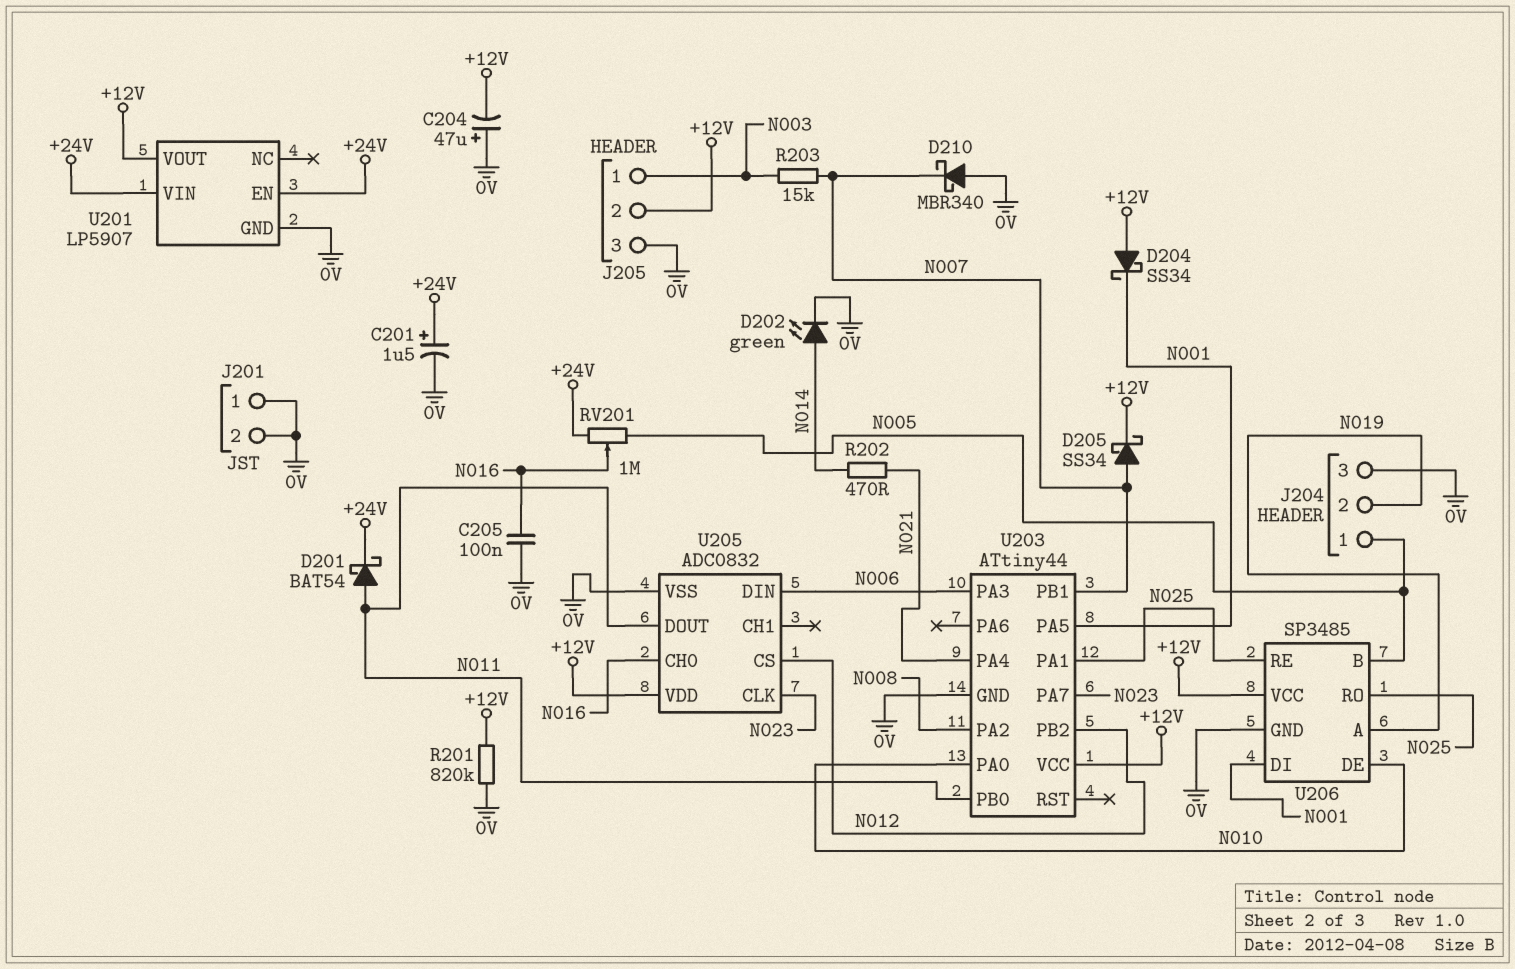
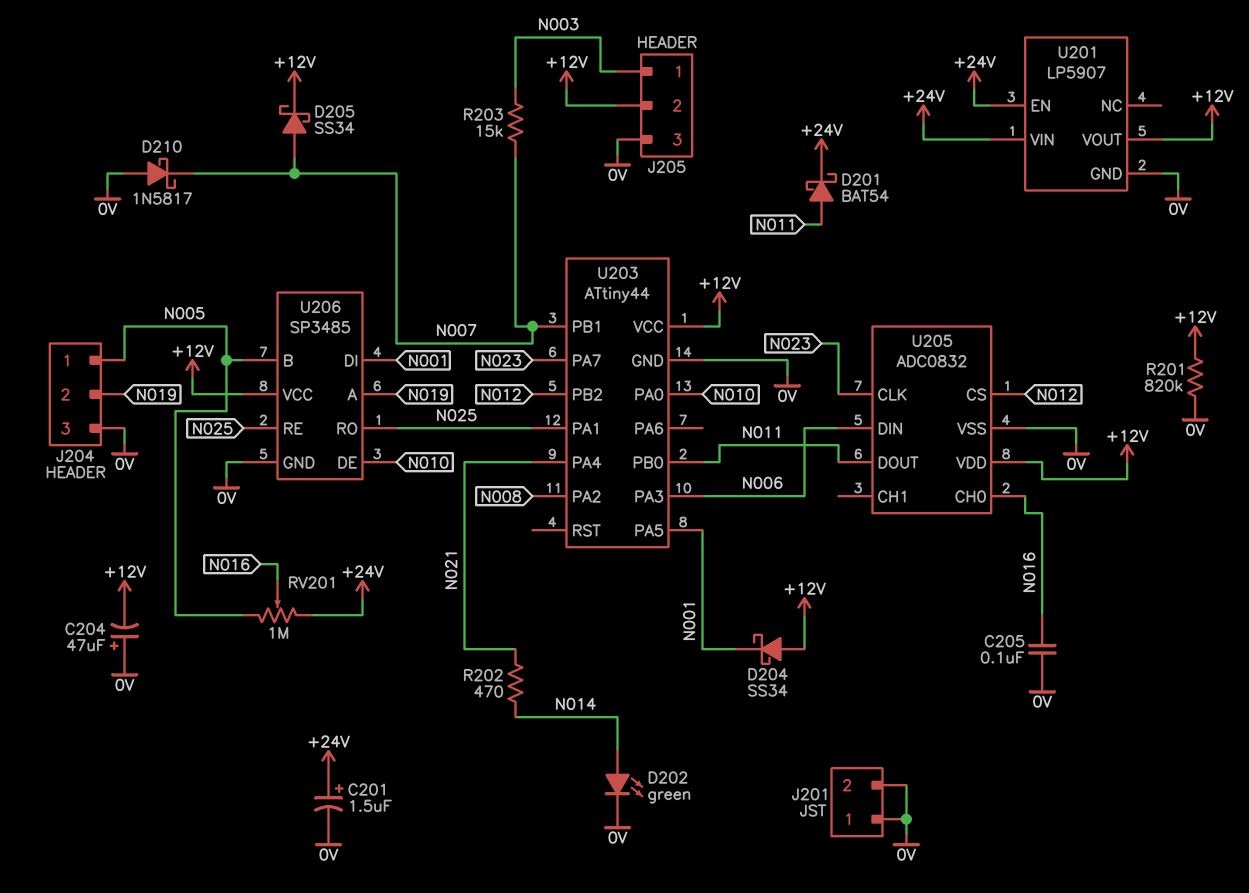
D210: schottky MBR340 (A 0V, K N007) -> schottky 1N5817 (A 0V, K N007)

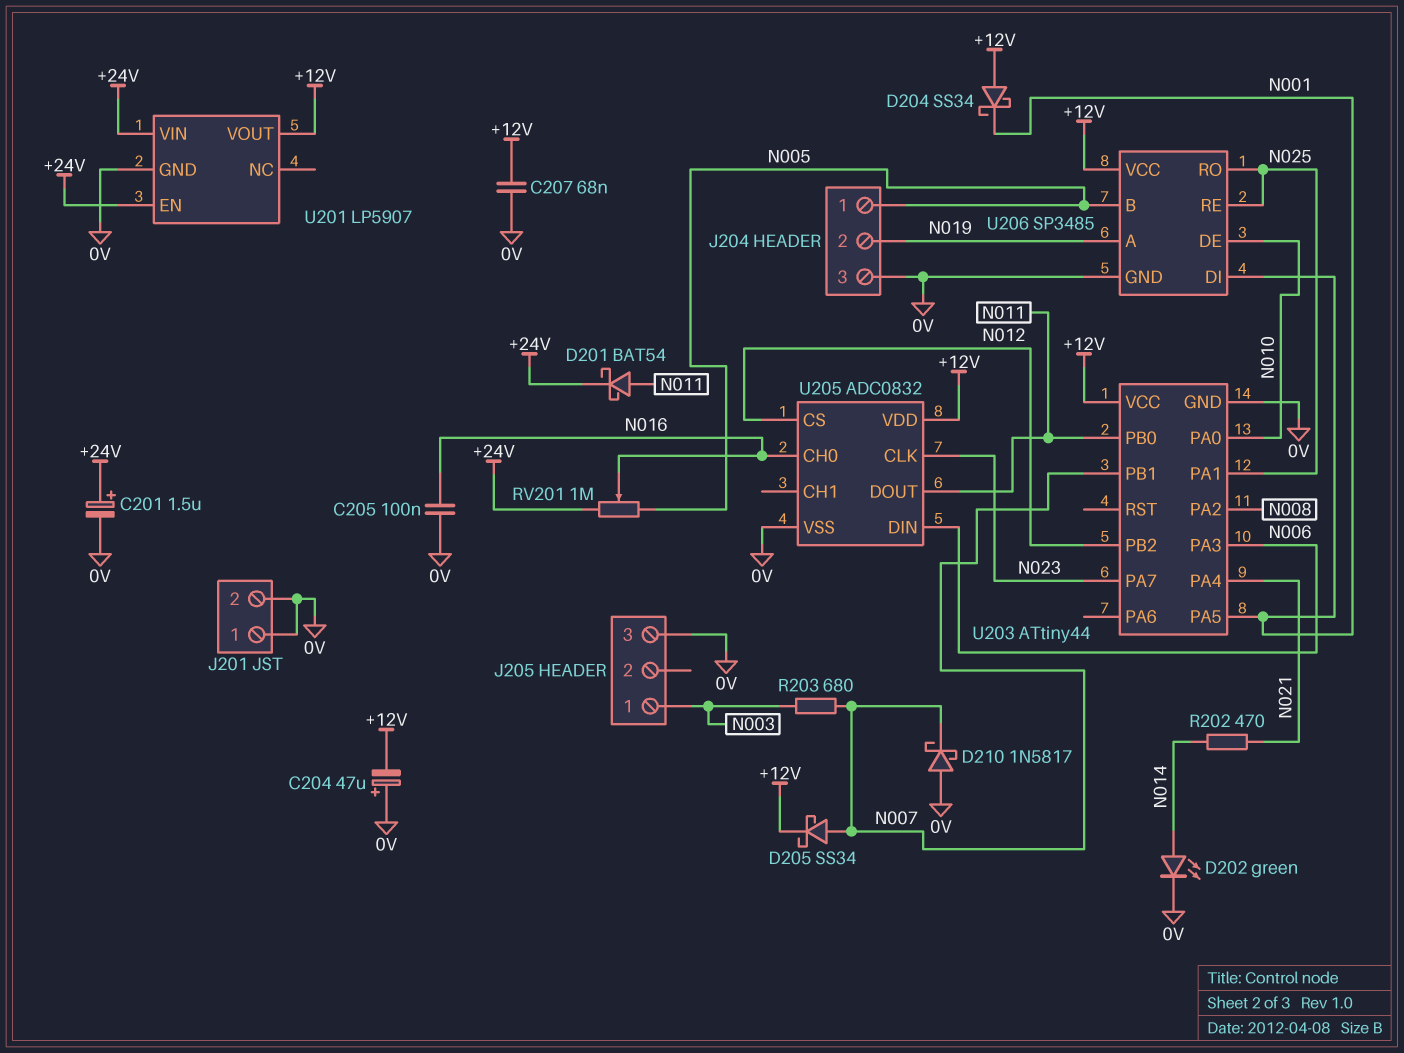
C207: none -> 68nF (+12V, 0V)
J205 pin 2: +12V -> none
R201: 820k (+12V, 0V) -> none
R203: 15k (N003, N007) -> 680 (N003, N007)

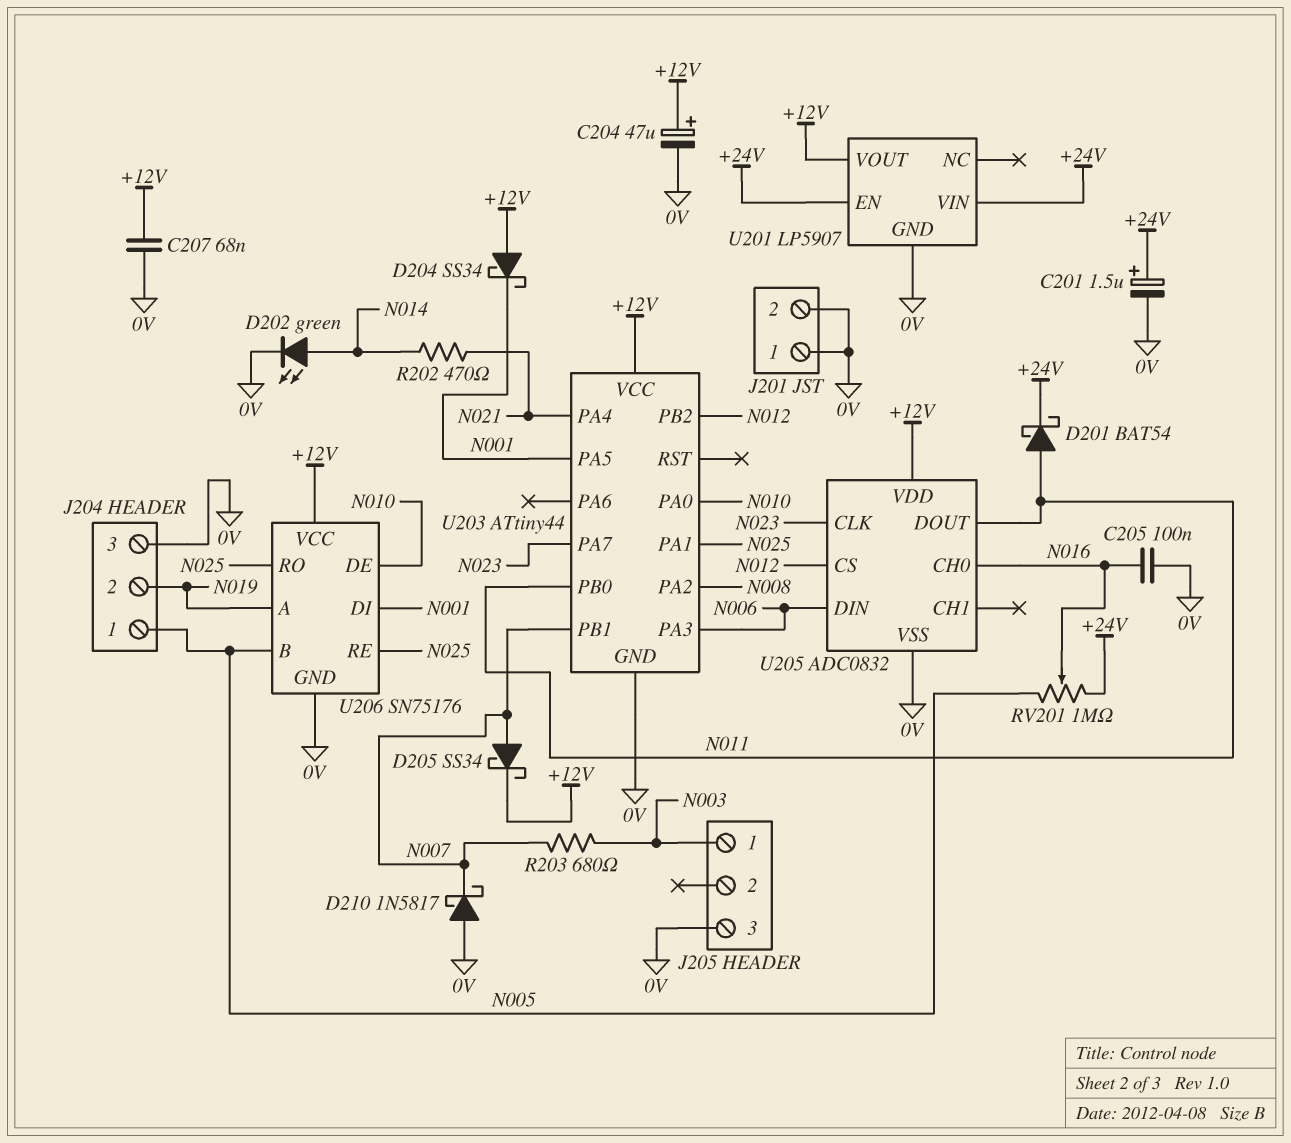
C204: 47uF (plus 0V, minus +12V) -> 47uF (plus +12V, minus 0V)
U206: SP3485 -> SN75176

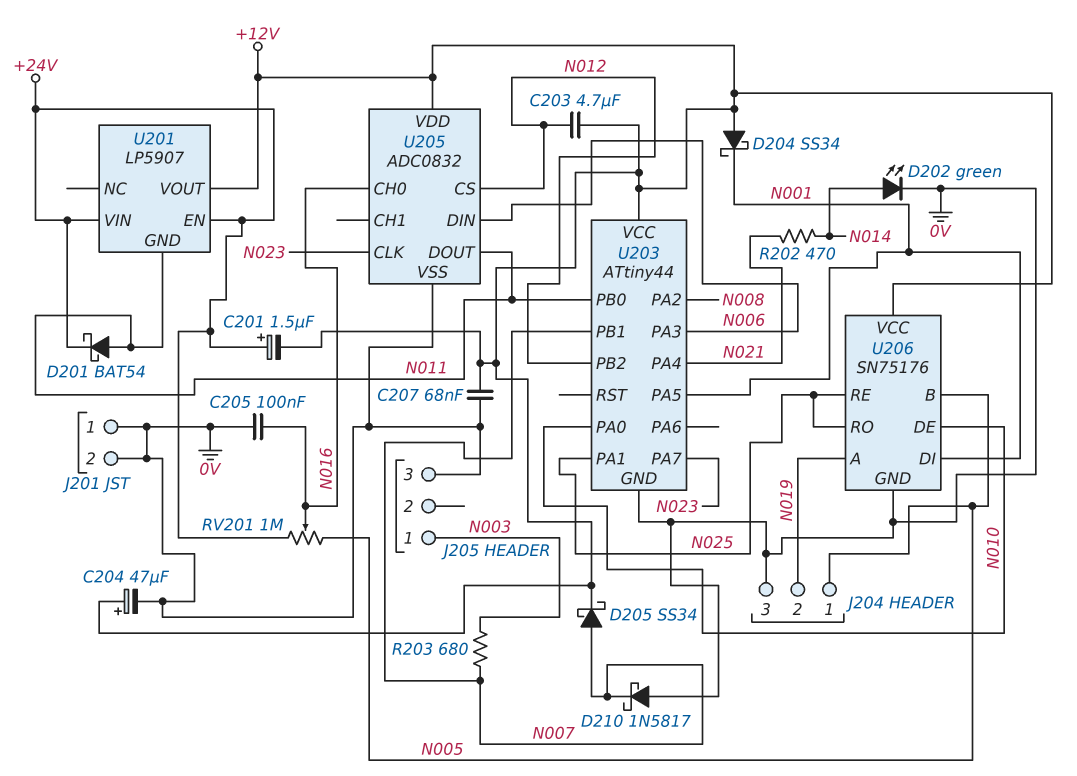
C201: 1.5uF (plus +24V, minus 0V) -> 1.5uF (plus +24V, minus +12V)
C203: none -> 4.7uF (+12V, N012)
U201 pin GND: 0V -> N011

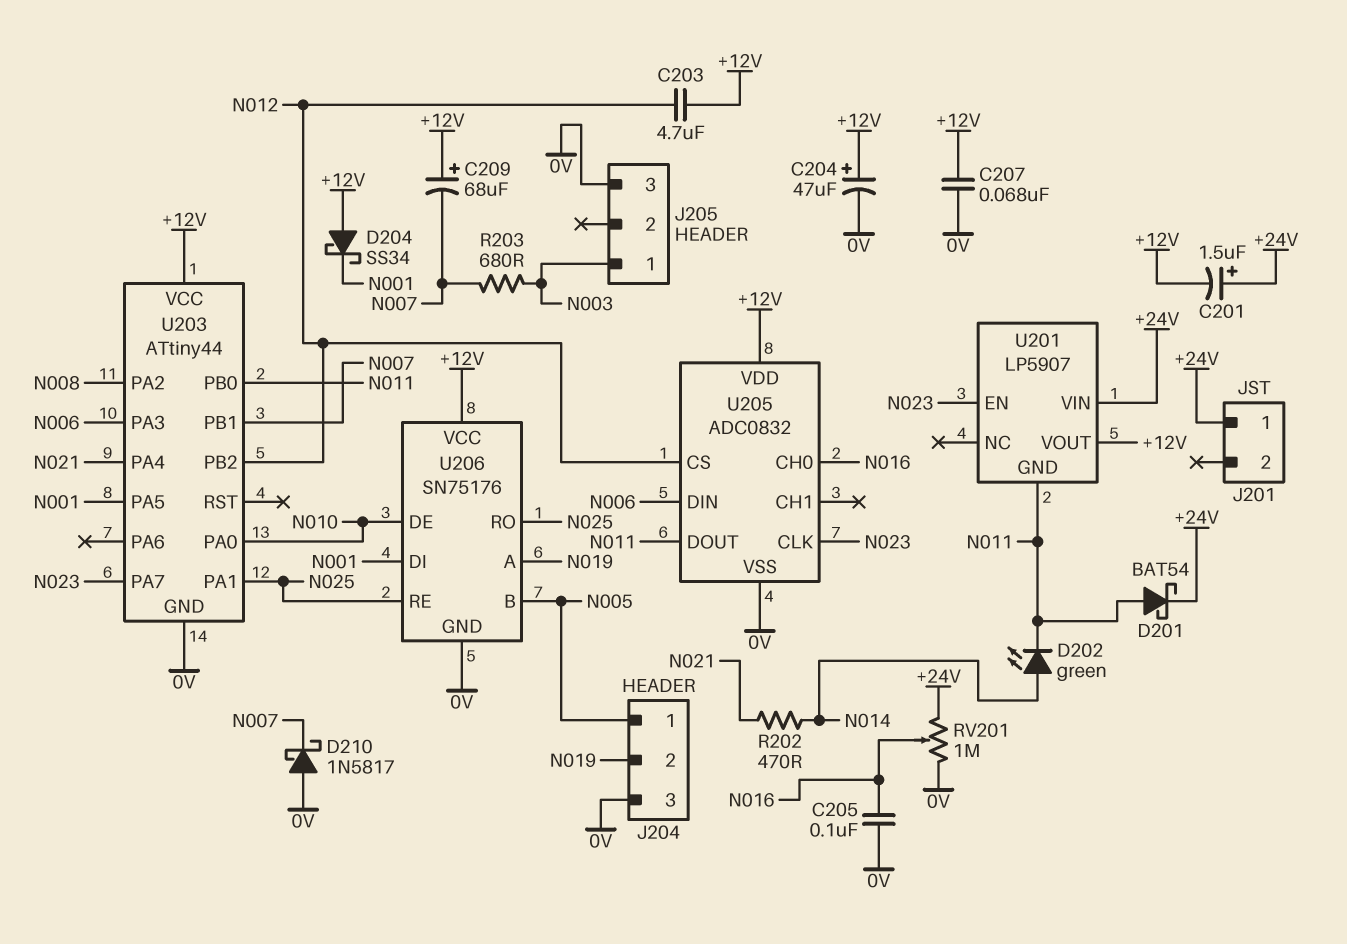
C209: none -> 68uF (plus +12V, minus N007)
D202: LED green (A N014, K 0V) -> LED green (A N014, K N011)
D205: schottky SS34 (A N007, K +12V) -> none
J201 pin 1: 0V -> +24V
J201 pin 2: 0V -> none
RV201: 1M (+24V, N005, wiper N016) -> 1M (+24V, 0V, wiper N016)
U201 pin EN: +24V -> N023

